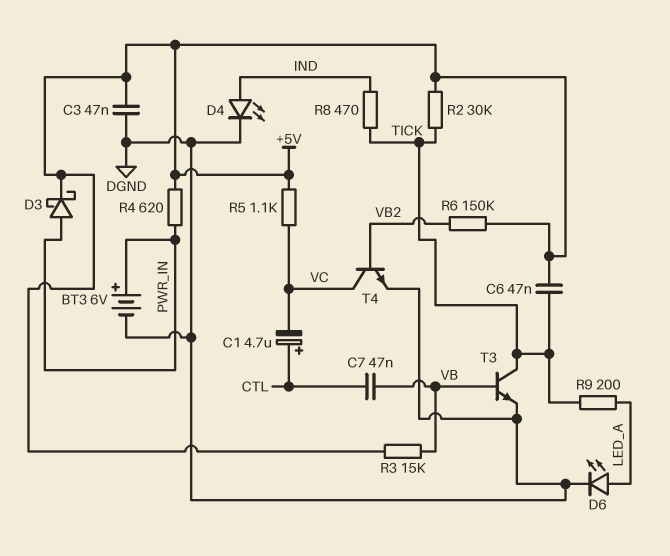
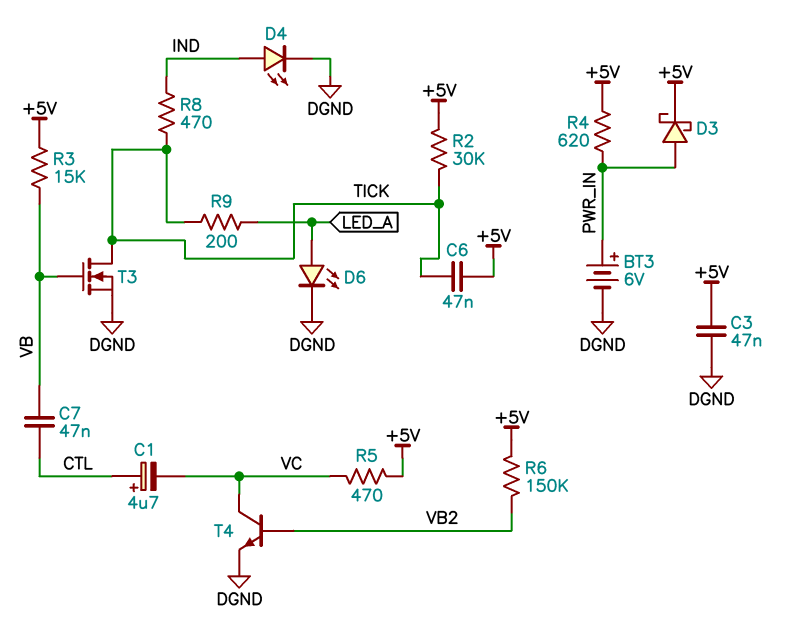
R5: 1.1k (+5V, VC) -> 470 (+5V, VC)
T3: NPN (B VB, C TICK, E DGND) -> NMOS (G VB, D TICK, S DGND)

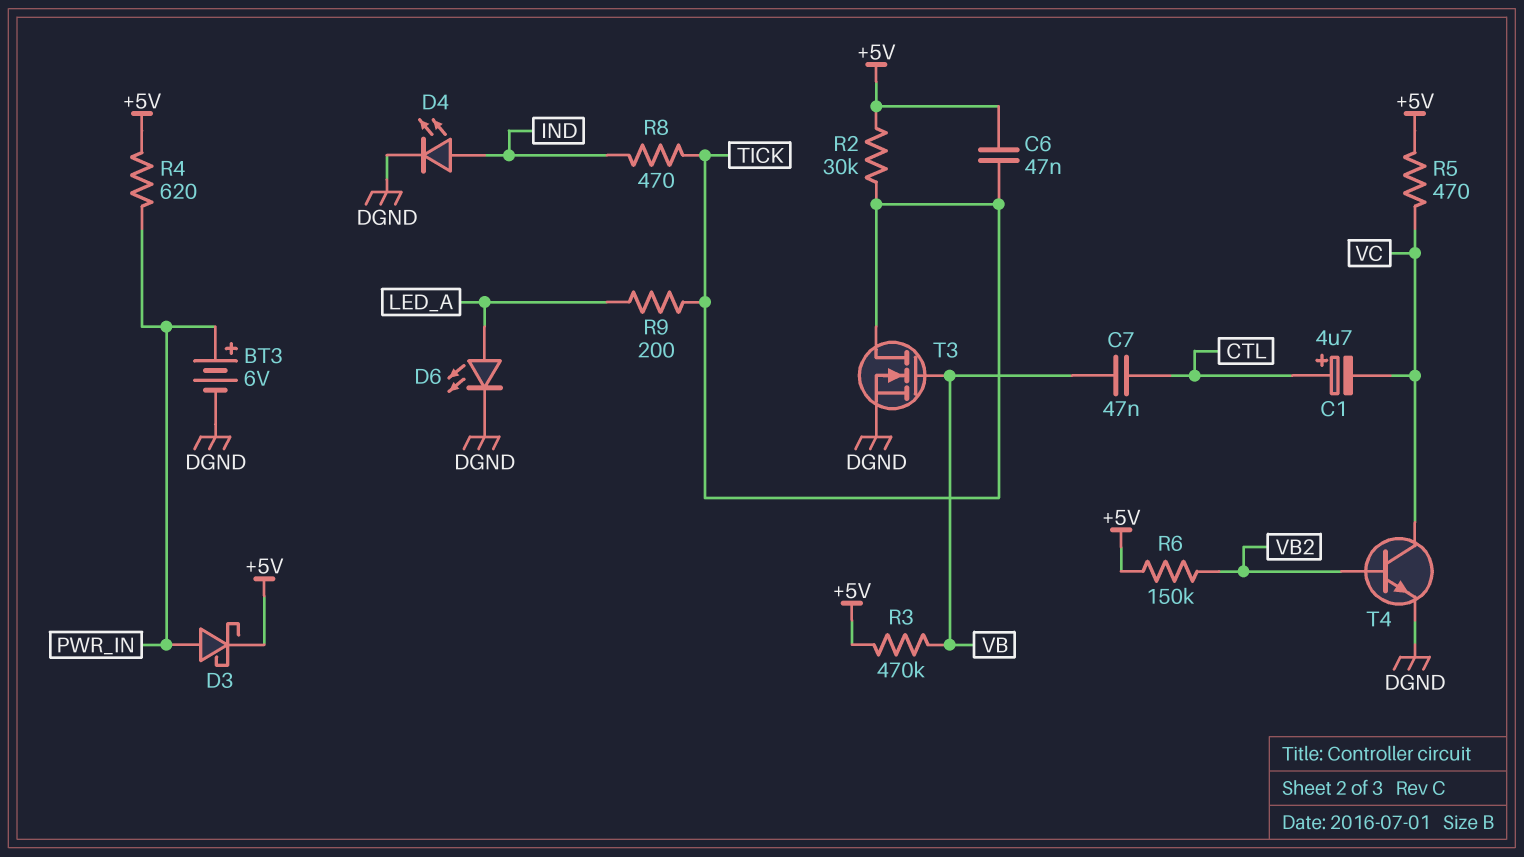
C3: 47nF (+5V, DGND) -> none
R3: 15k (+5V, VB) -> 470k (+5V, VB)

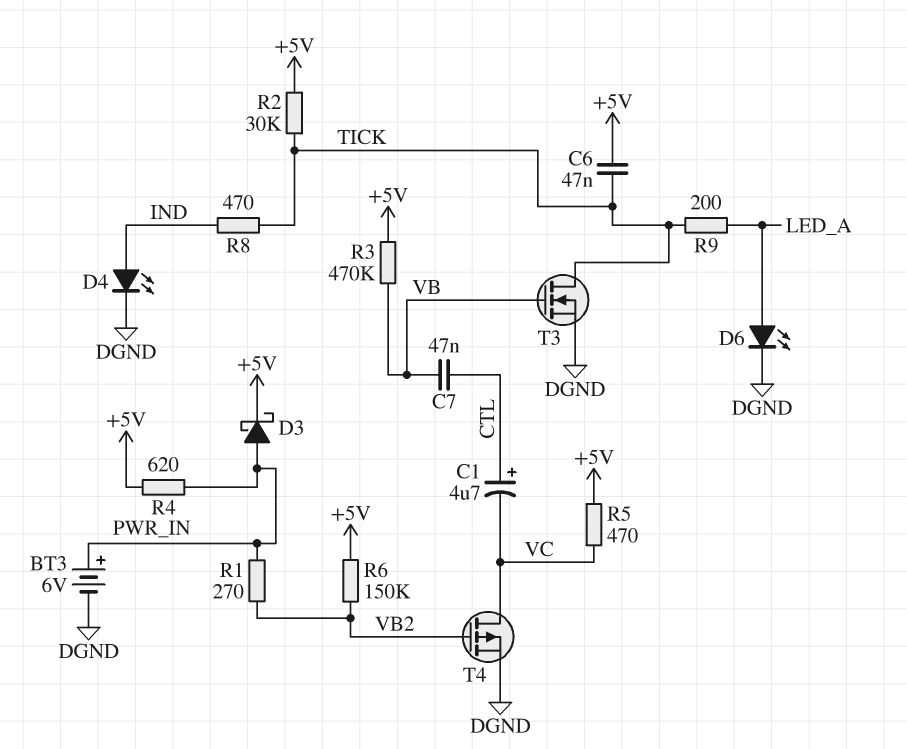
R1: none -> 270 (PWR_IN, VB2)
T4: NPN (B VB2, C VC, E DGND) -> PMOS (G VB2, D VC, S DGND)

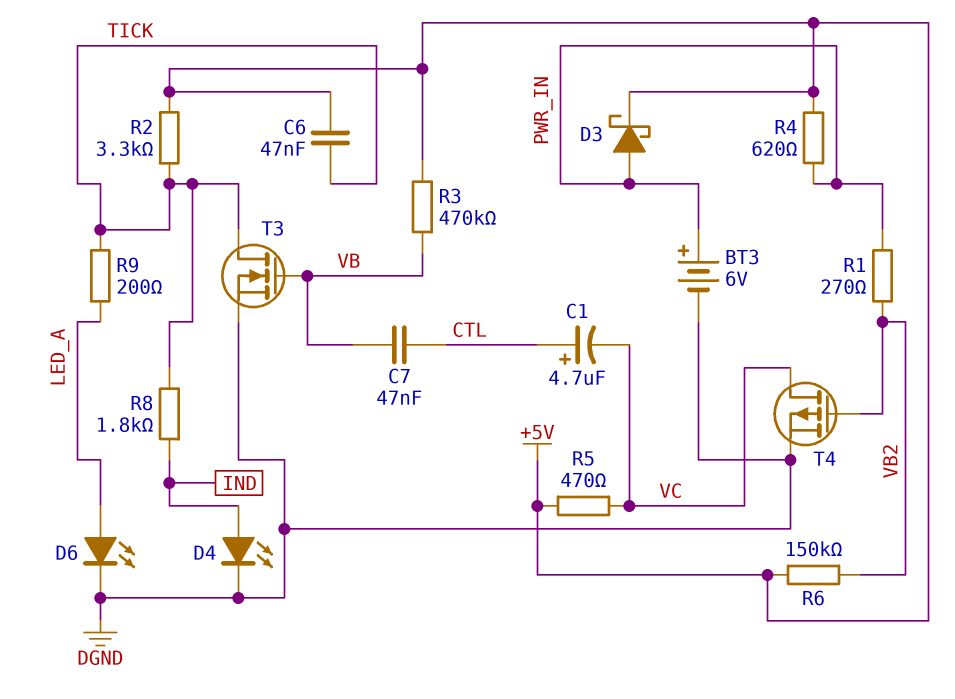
R2: 30k (+5V, TICK) -> 3.3k (+5V, TICK)
R8: 470 (IND, TICK) -> 1.8k (IND, TICK)

